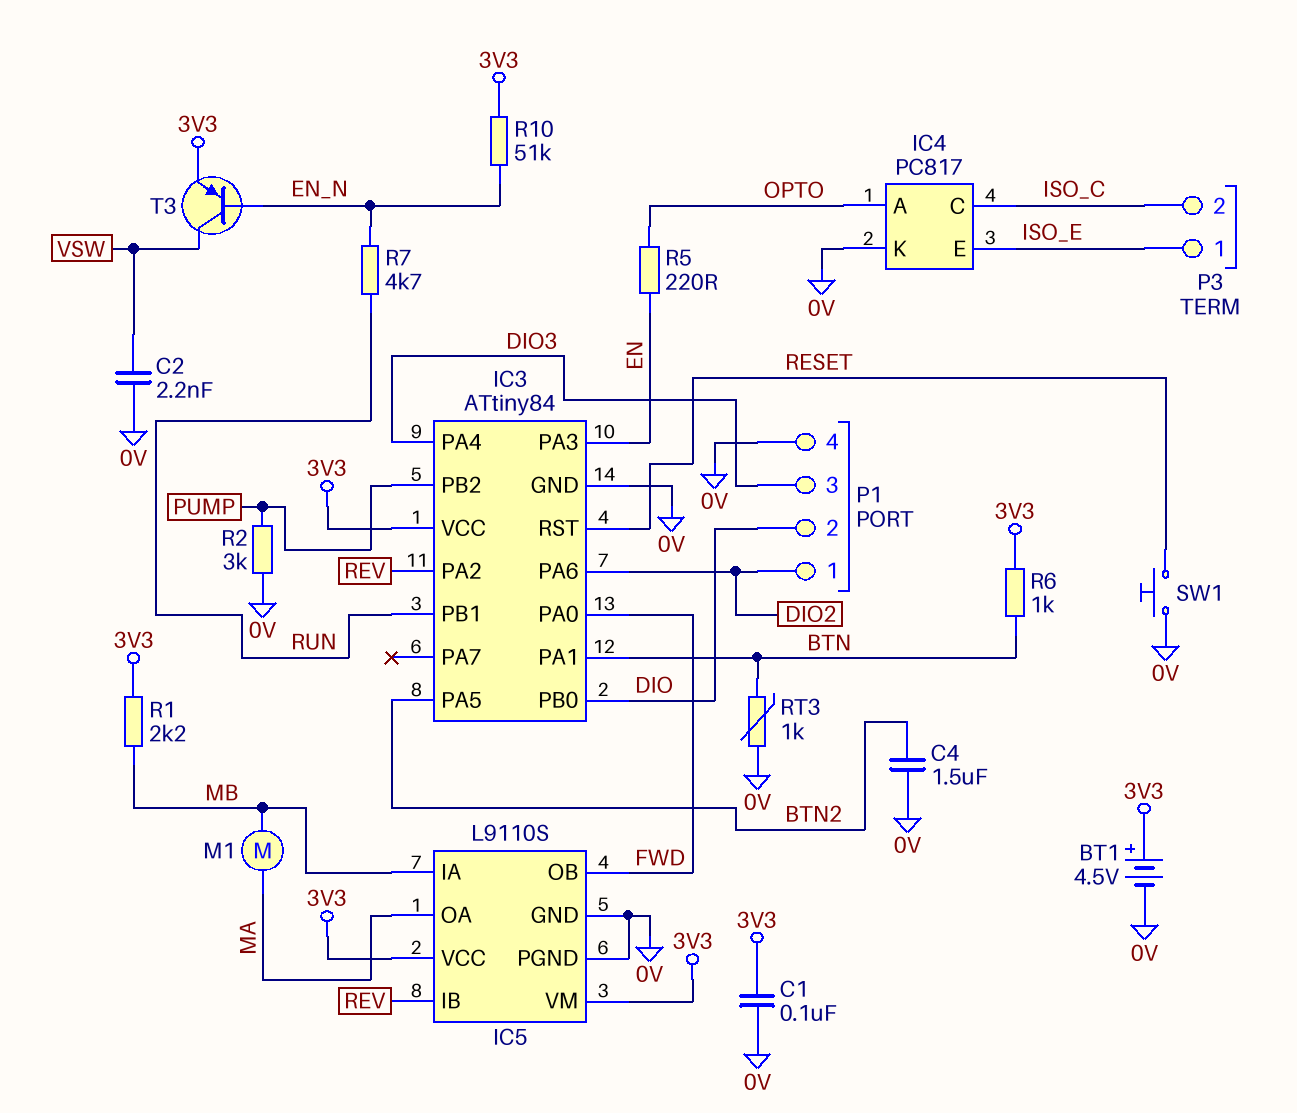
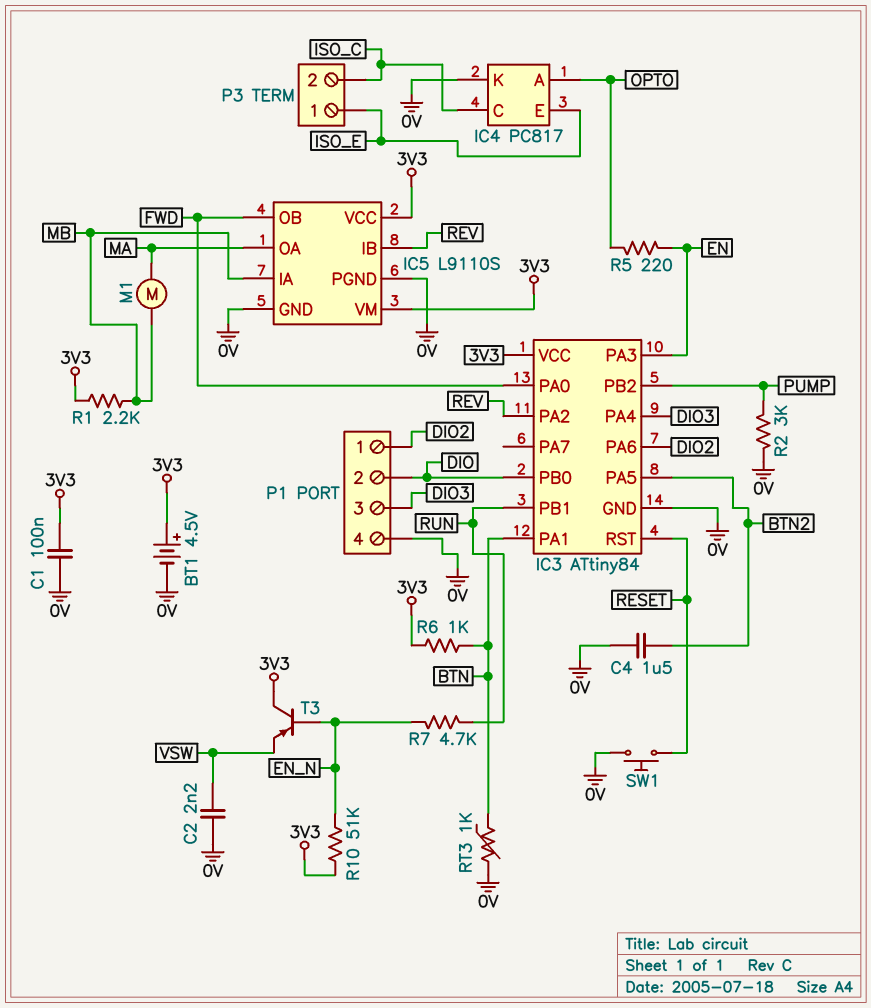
T3: PNP (B EN_N, C VSW, E 3V3) -> PNP (B EN_N, C 3V3, E VSW)

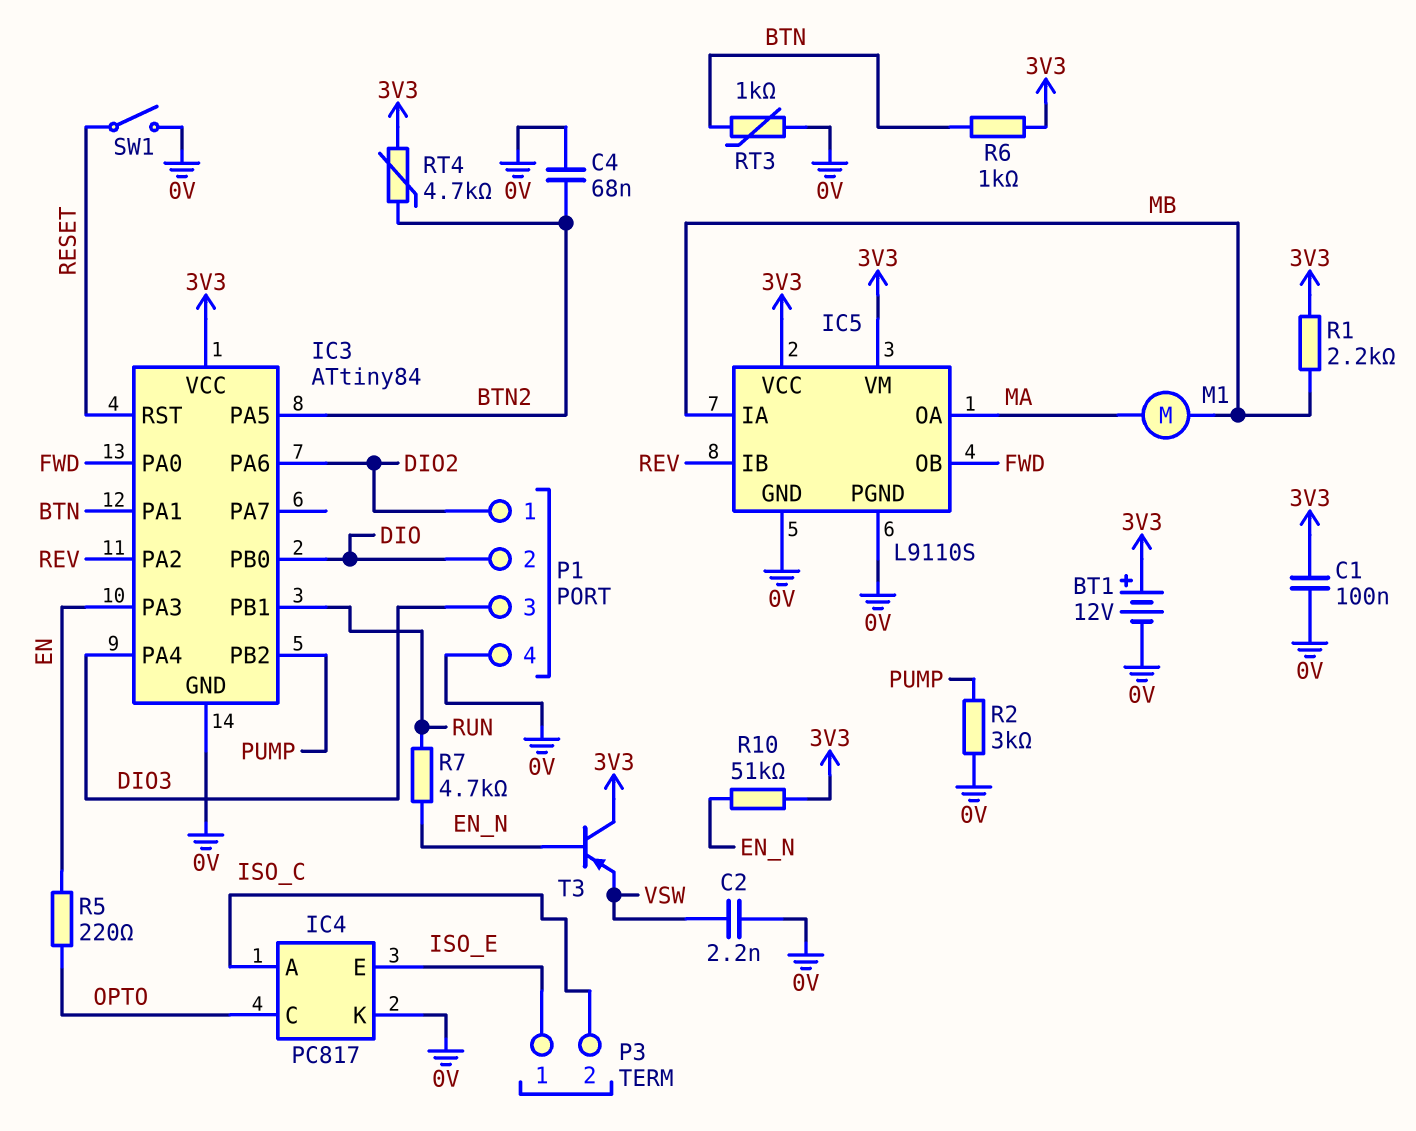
BT1: 4.5V (plus 3V3, minus 0V) -> 12V (plus 3V3, minus 0V)
C4: 1.5uF (0V, BTN2) -> 68nF (0V, BTN2)
IC4 pin A: OPTO -> ISO_C
IC4 pin C: ISO_C -> OPTO
RT4: none -> 4.7k (3V3, BTN2)
SW1: button (0V, RESET) -> switch (0V, RESET)

